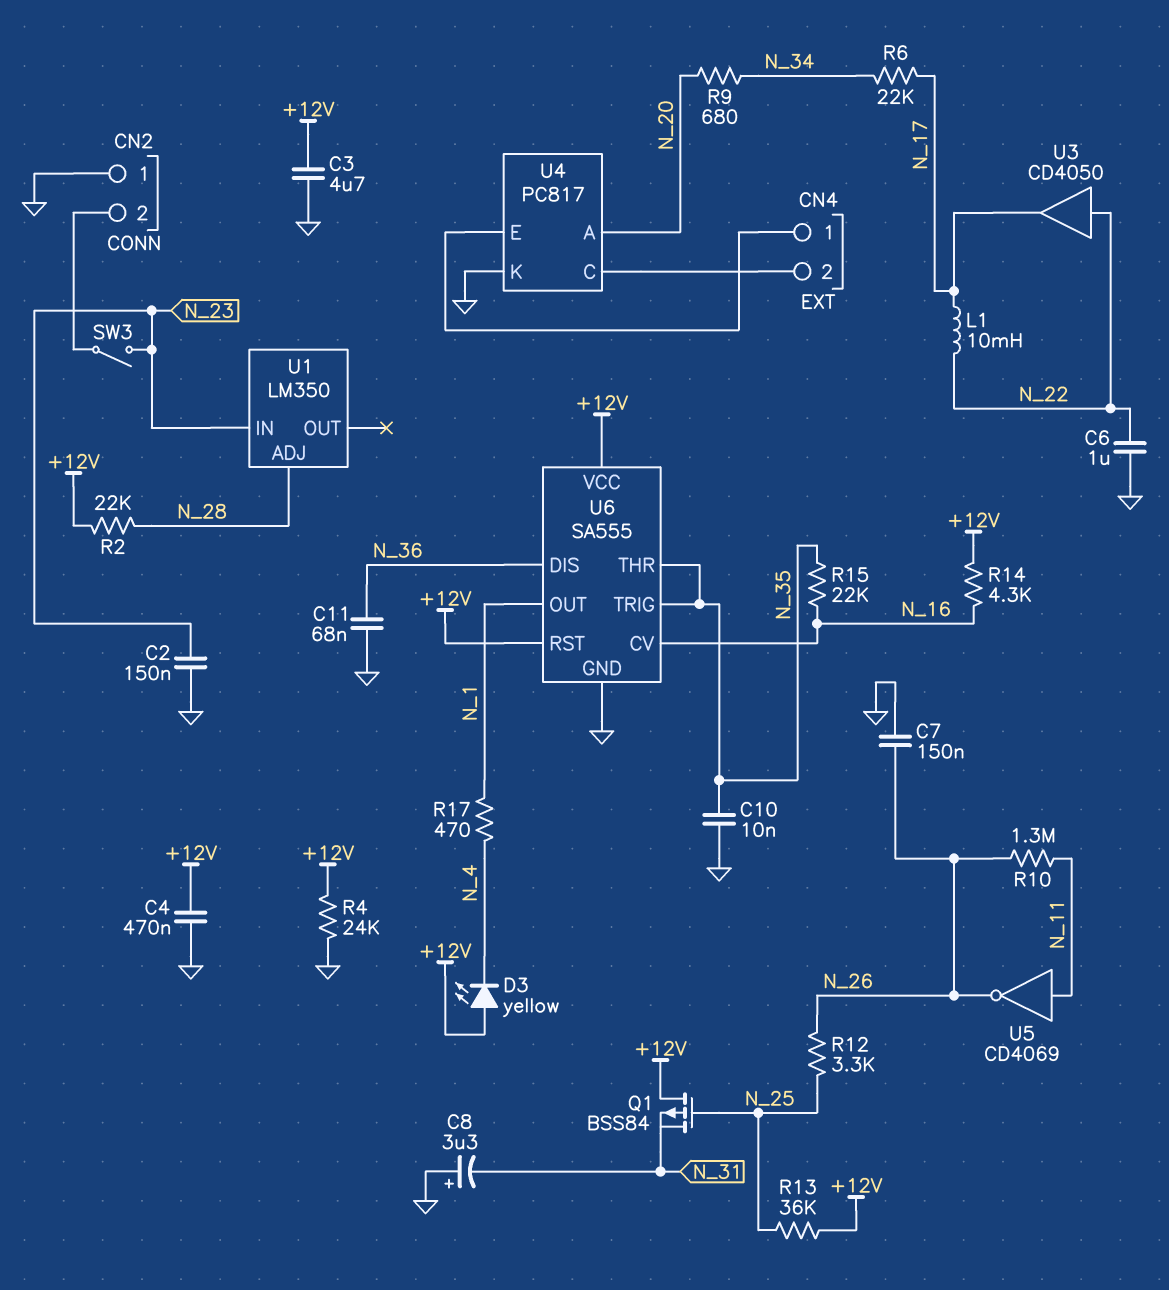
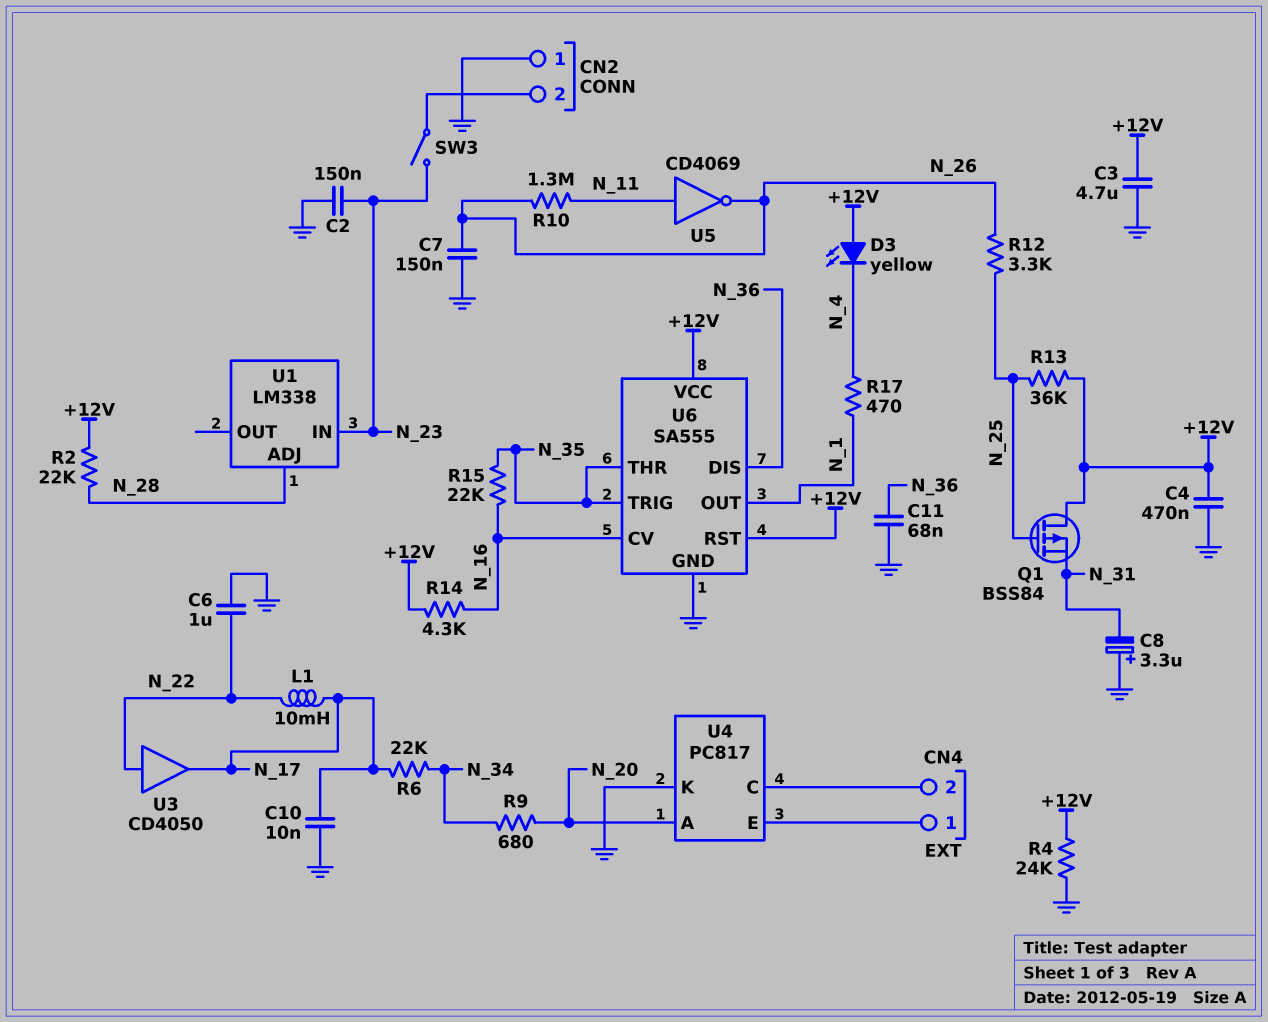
C10: 10nF (GND, N_35) -> 10nF (GND, N_17)
U1: LM350 -> LM338

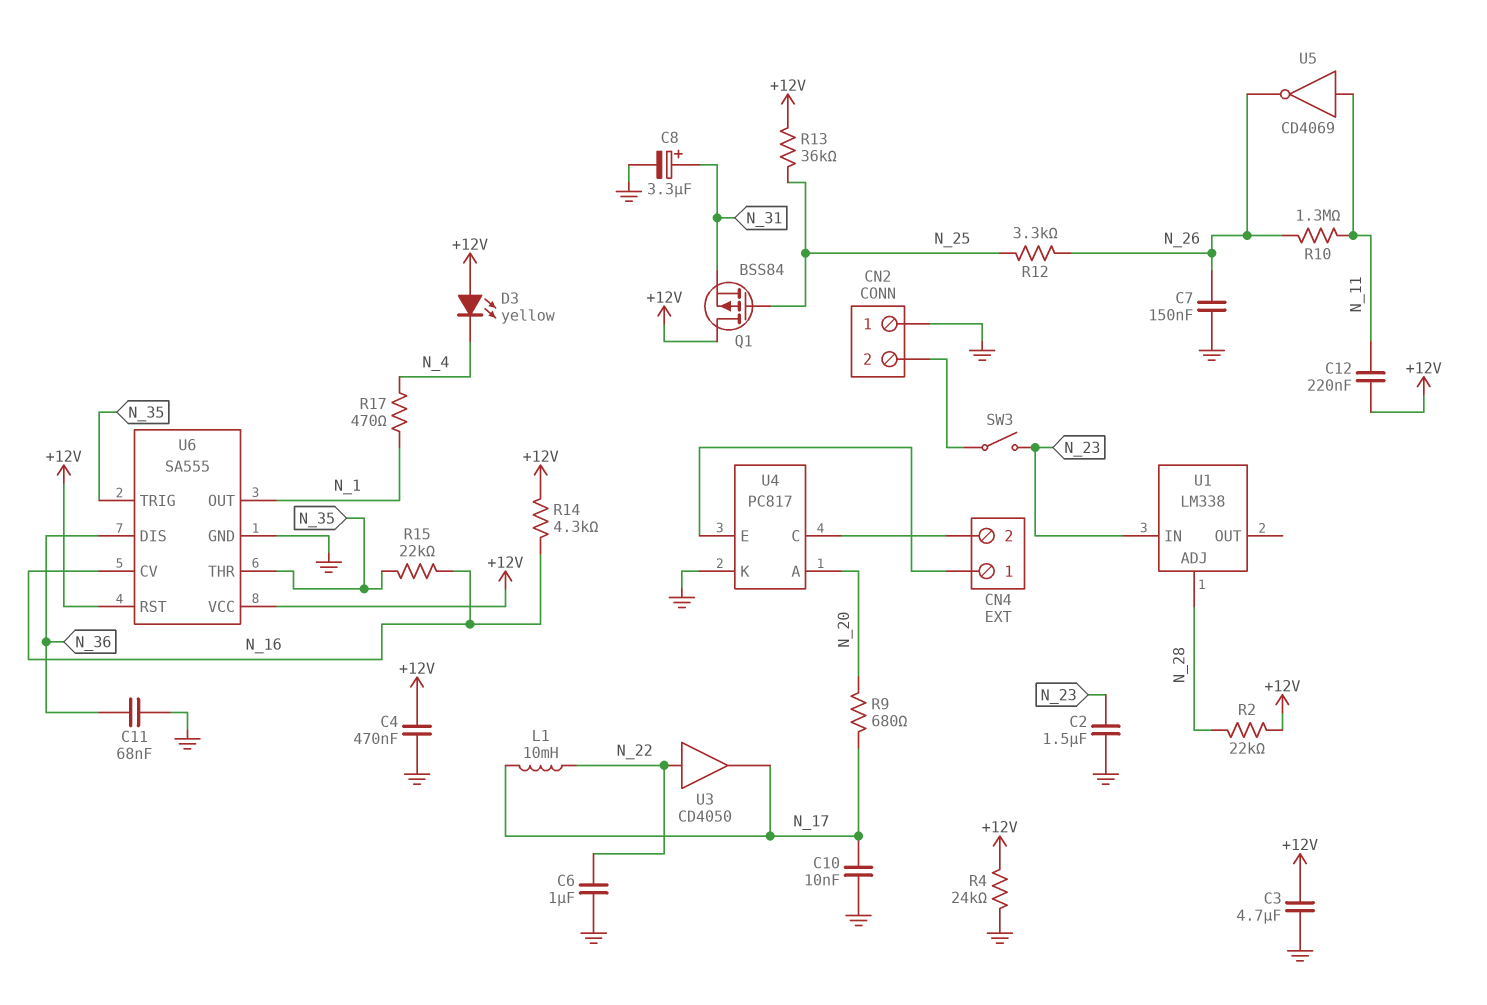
C2: 150nF (GND, N_23) -> 1.5uF (GND, N_23)
C8: 3.3uF (plus GND, minus N_31) -> 3.3uF (plus N_31, minus GND)
C12: none -> 220nF (+12V, N_11)
R6: 22k (N_17, N_34) -> none
R9: 680 (N_20, N_34) -> 680 (N_17, N_20)

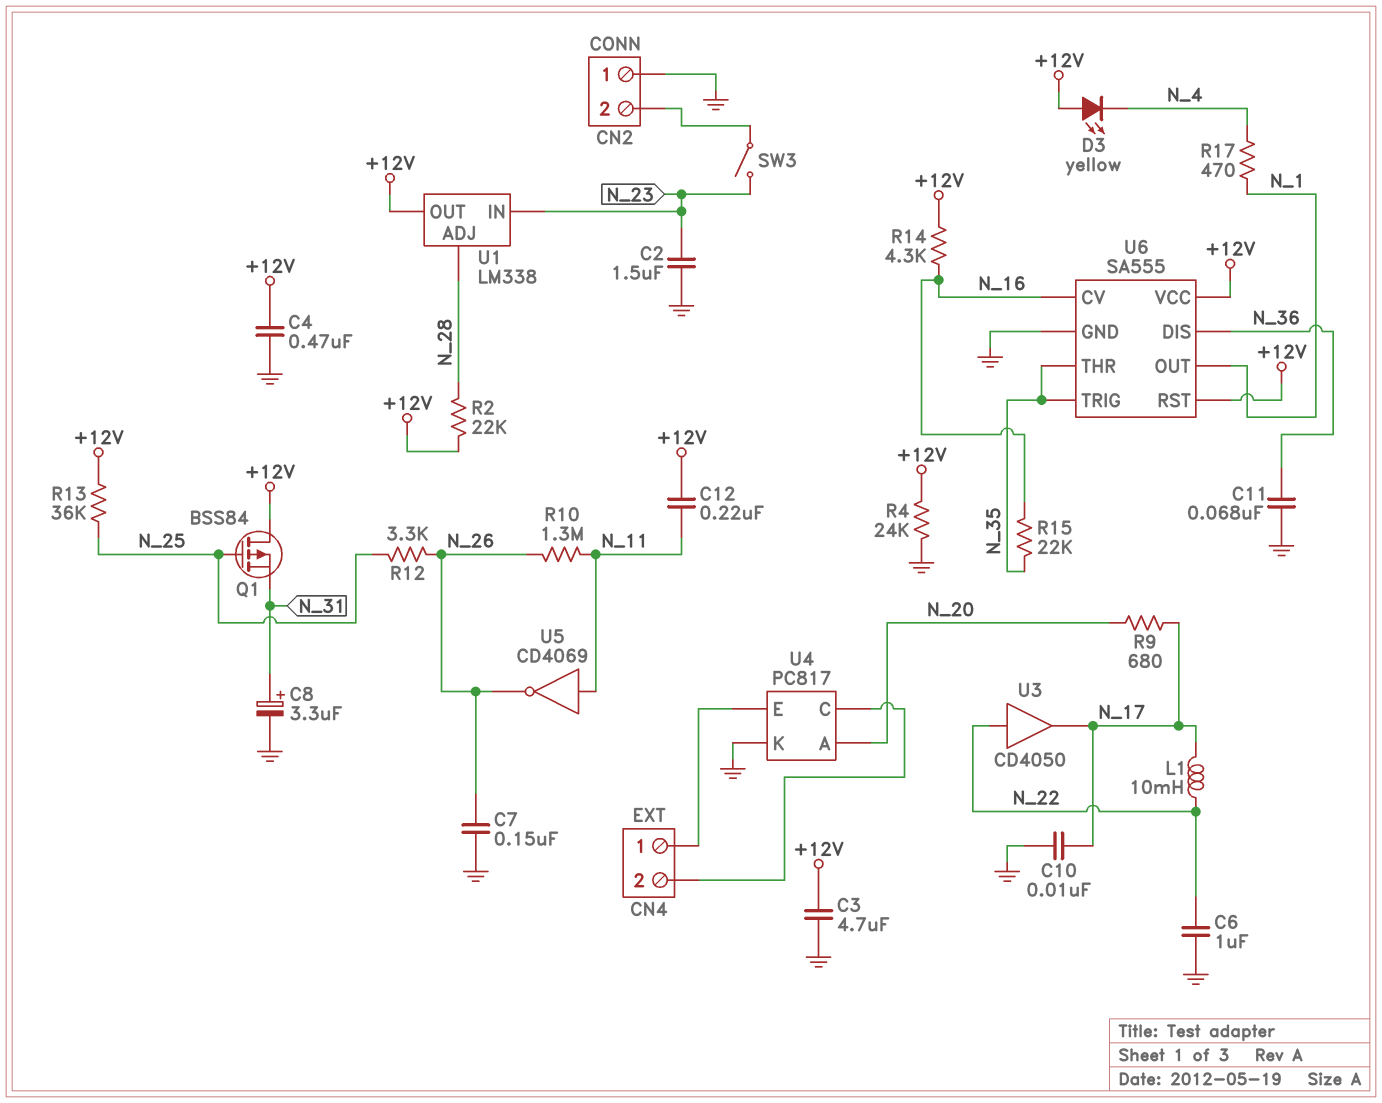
U1 pin OUT: none -> +12V

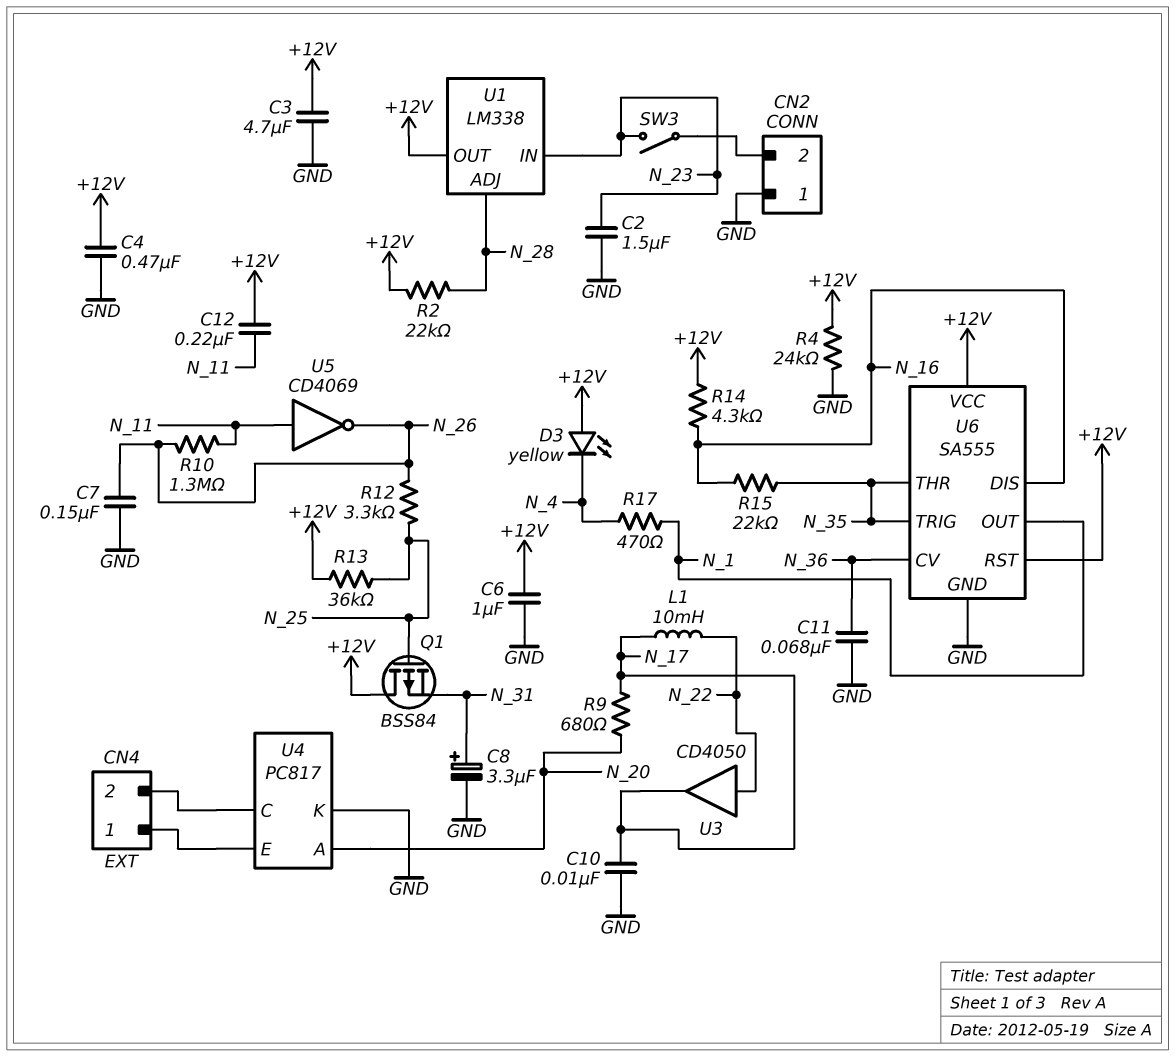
C6: 1uF (GND, N_22) -> 1uF (+12V, GND)
U6 pin CV: N_16 -> N_36
U6 pin DIS: N_36 -> N_16

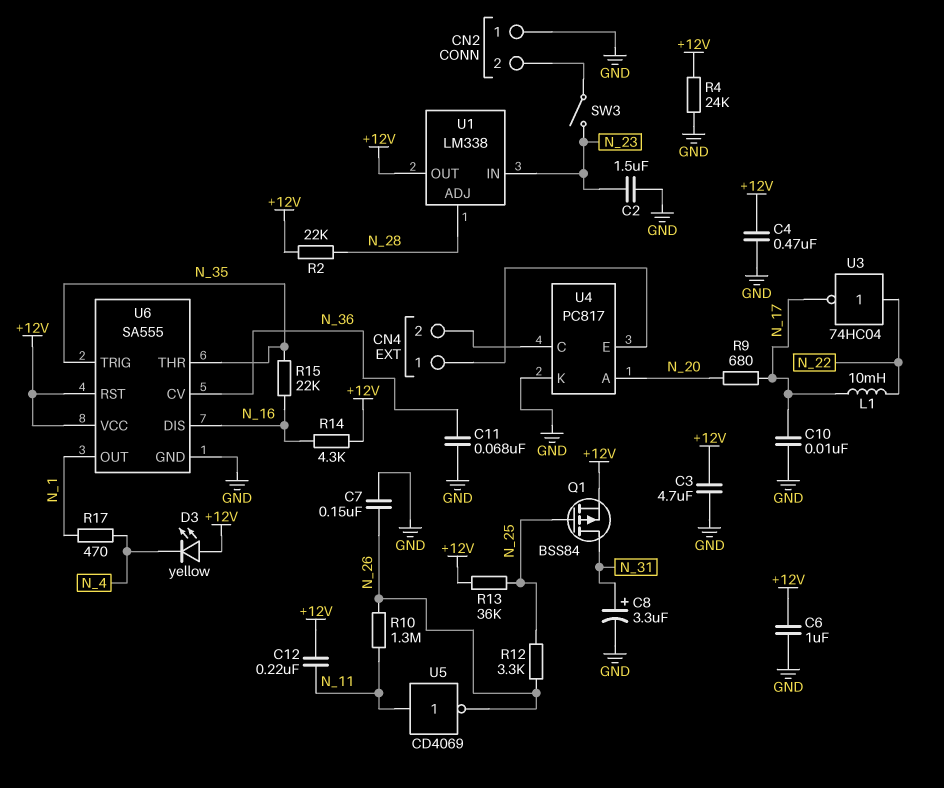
Q1: PMOS BSS84 (G N_25, D +12V, S N_31) -> PMOS BSS84 (G N_25, D N_31, S +12V)
U3: buffer CD4050 (in N_22, out N_17) -> NOT 74HC04 (in N_22, out N_17)

